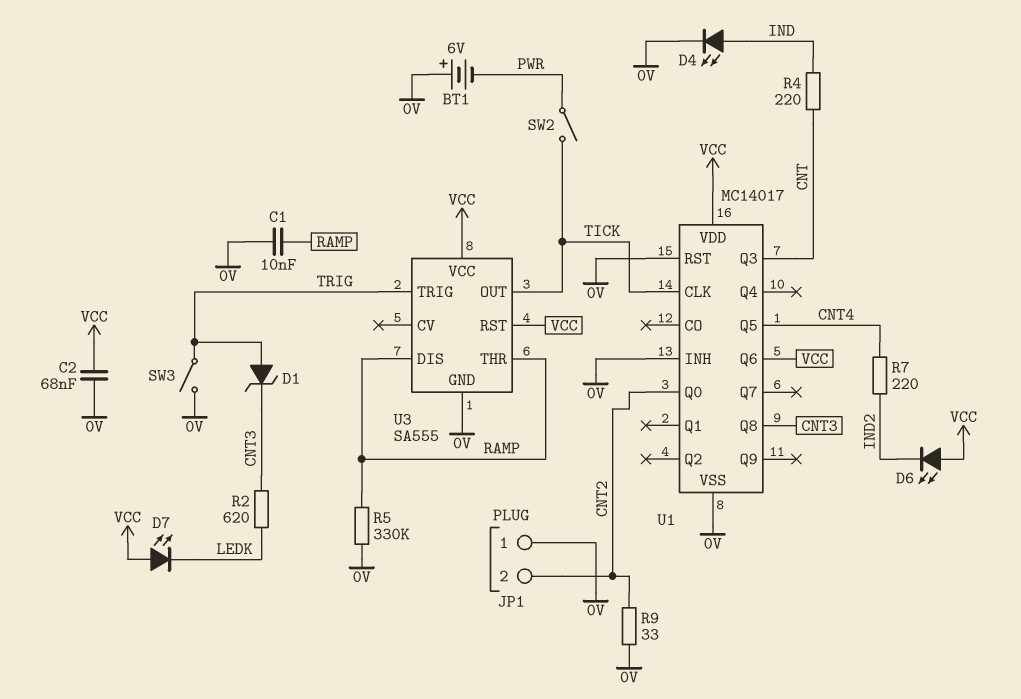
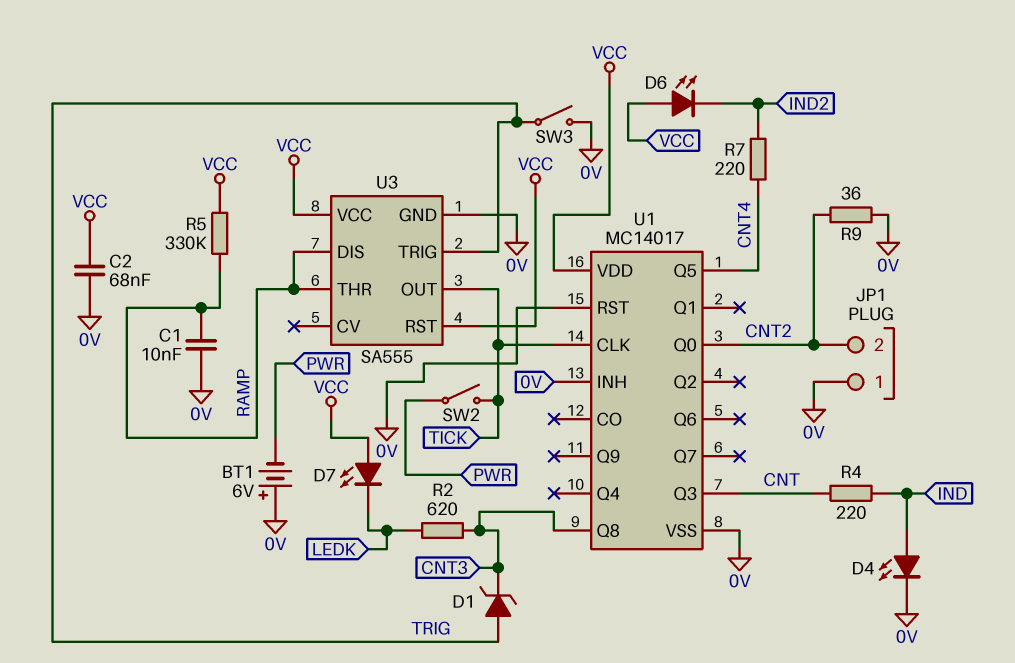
R5: 330k (0V, RAMP) -> 330k (RAMP, VCC)
R9: 33 (0V, CNT2) -> 36 (0V, CNT2)
U1 pin Q6: VCC -> none

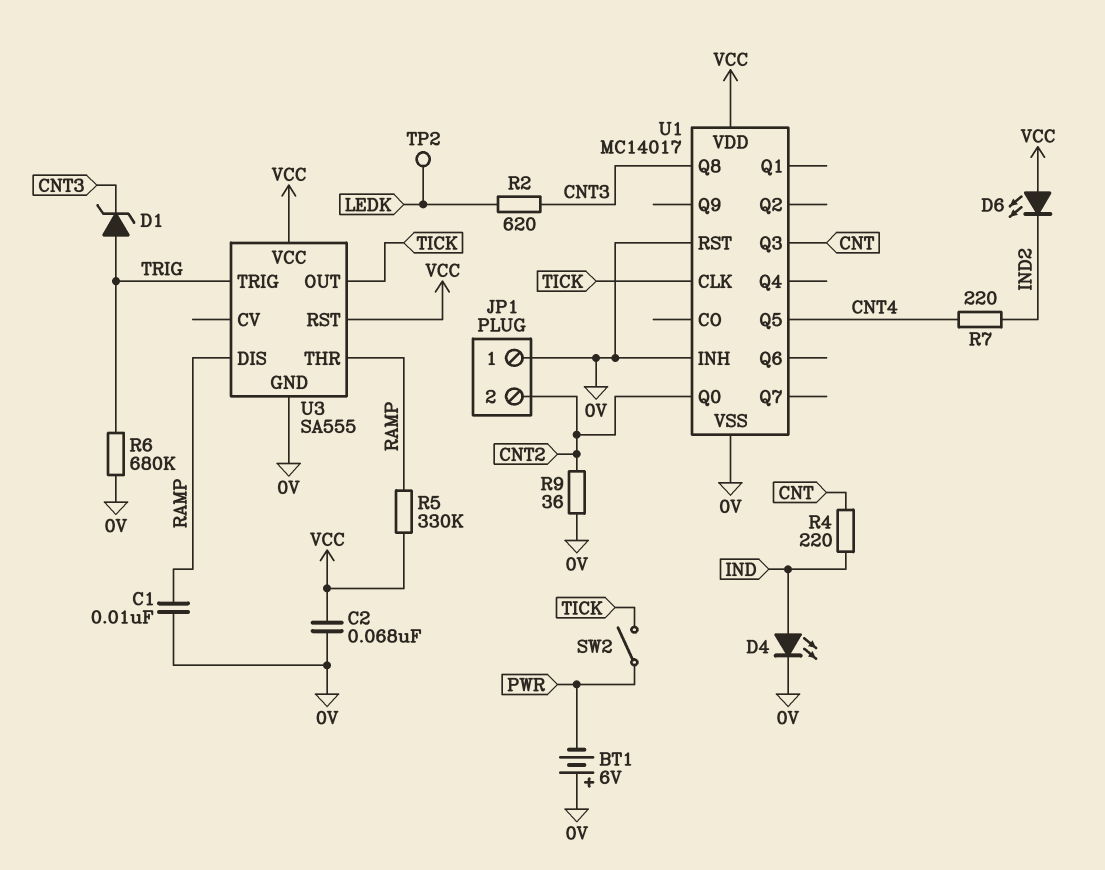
D7: LED (A VCC, K LEDK) -> none
R6: none -> 680k (0V, TRIG)
SW3: switch (0V, TRIG) -> none
TP2: none -> test point (LEDK)

